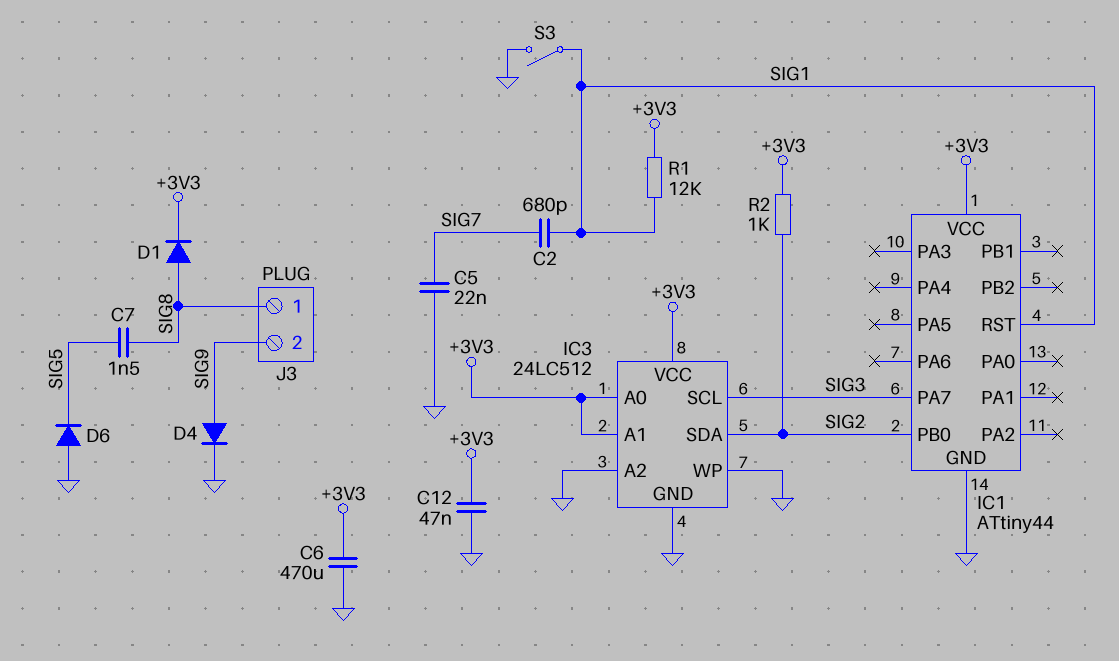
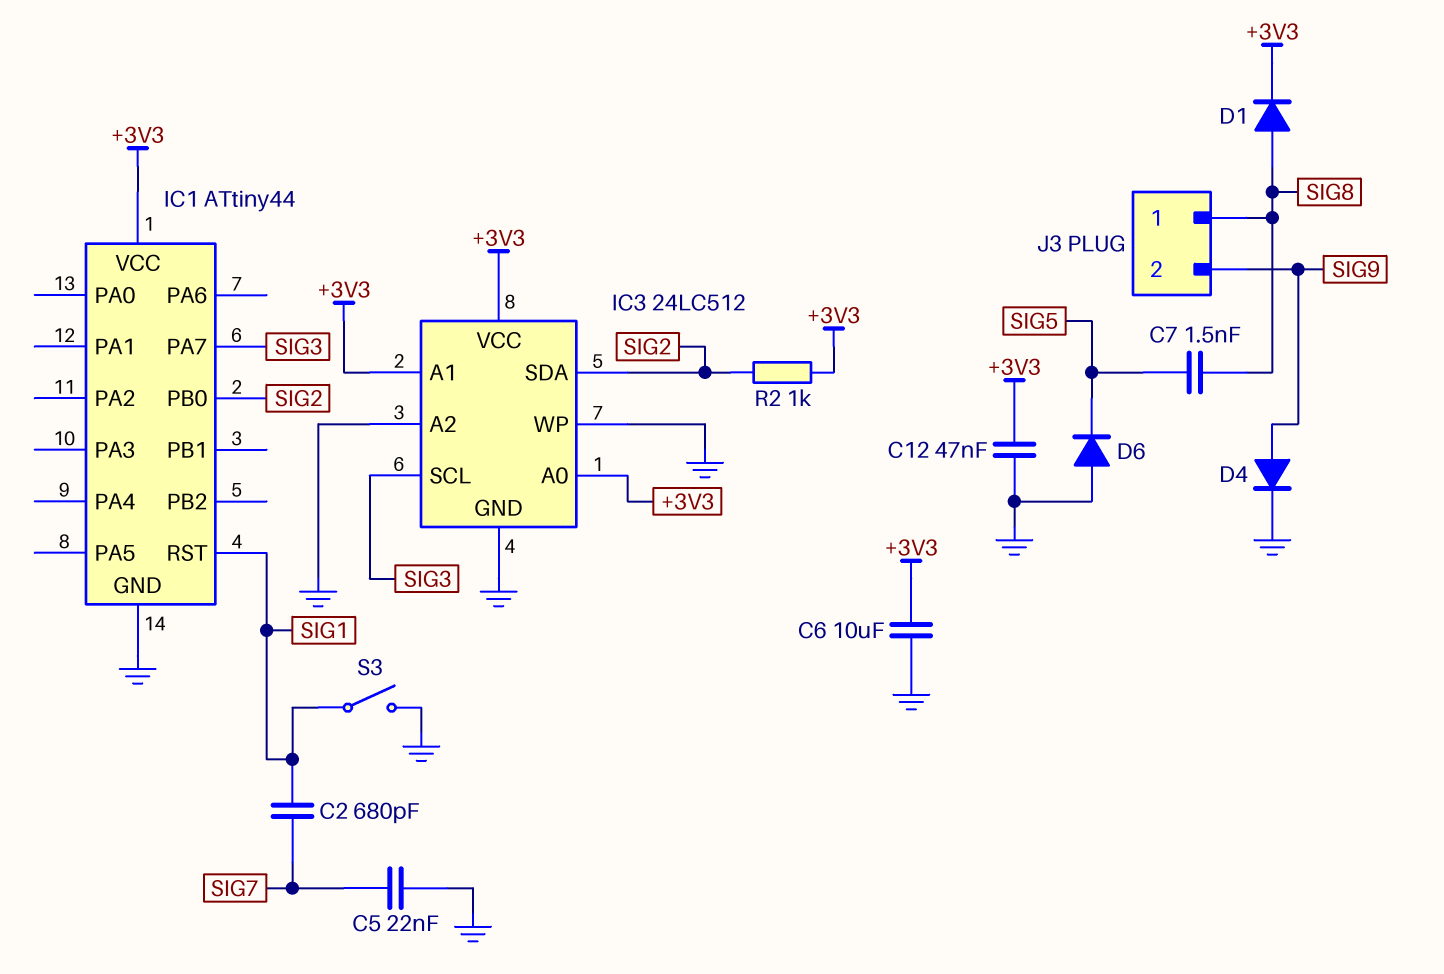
C6: 470uF (+3V3, GND) -> 10uF (+3V3, GND)
R1: 12k (+3V3, SIG1) -> none

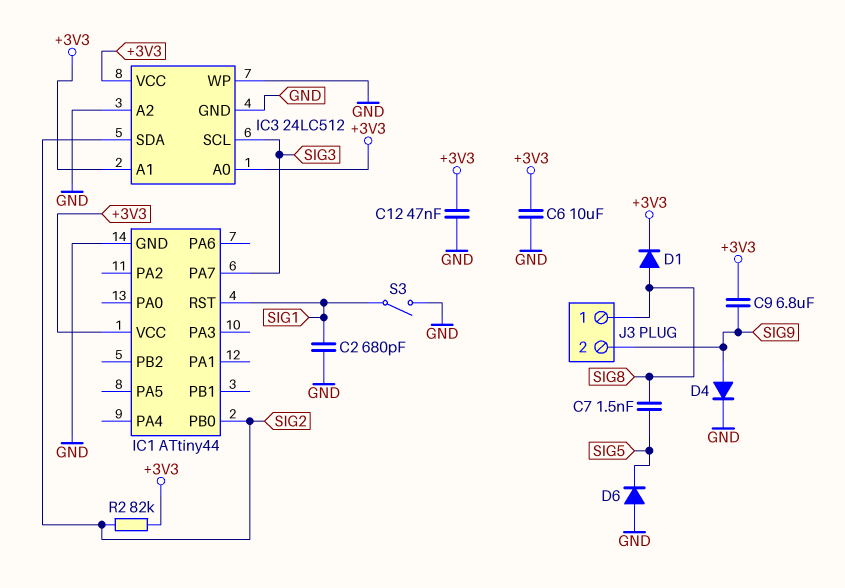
C2: 680pF (SIG1, SIG7) -> 680pF (GND, SIG1)
C5: 22nF (GND, SIG7) -> none
C9: none -> 6.8uF (+3V3, SIG9)
R2: 1k (+3V3, SIG2) -> 82k (+3V3, SIG2)

